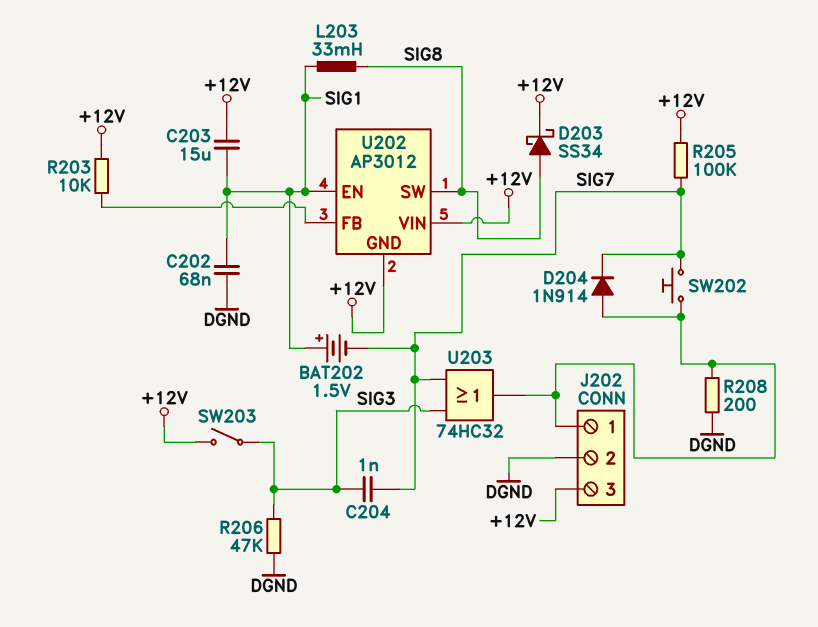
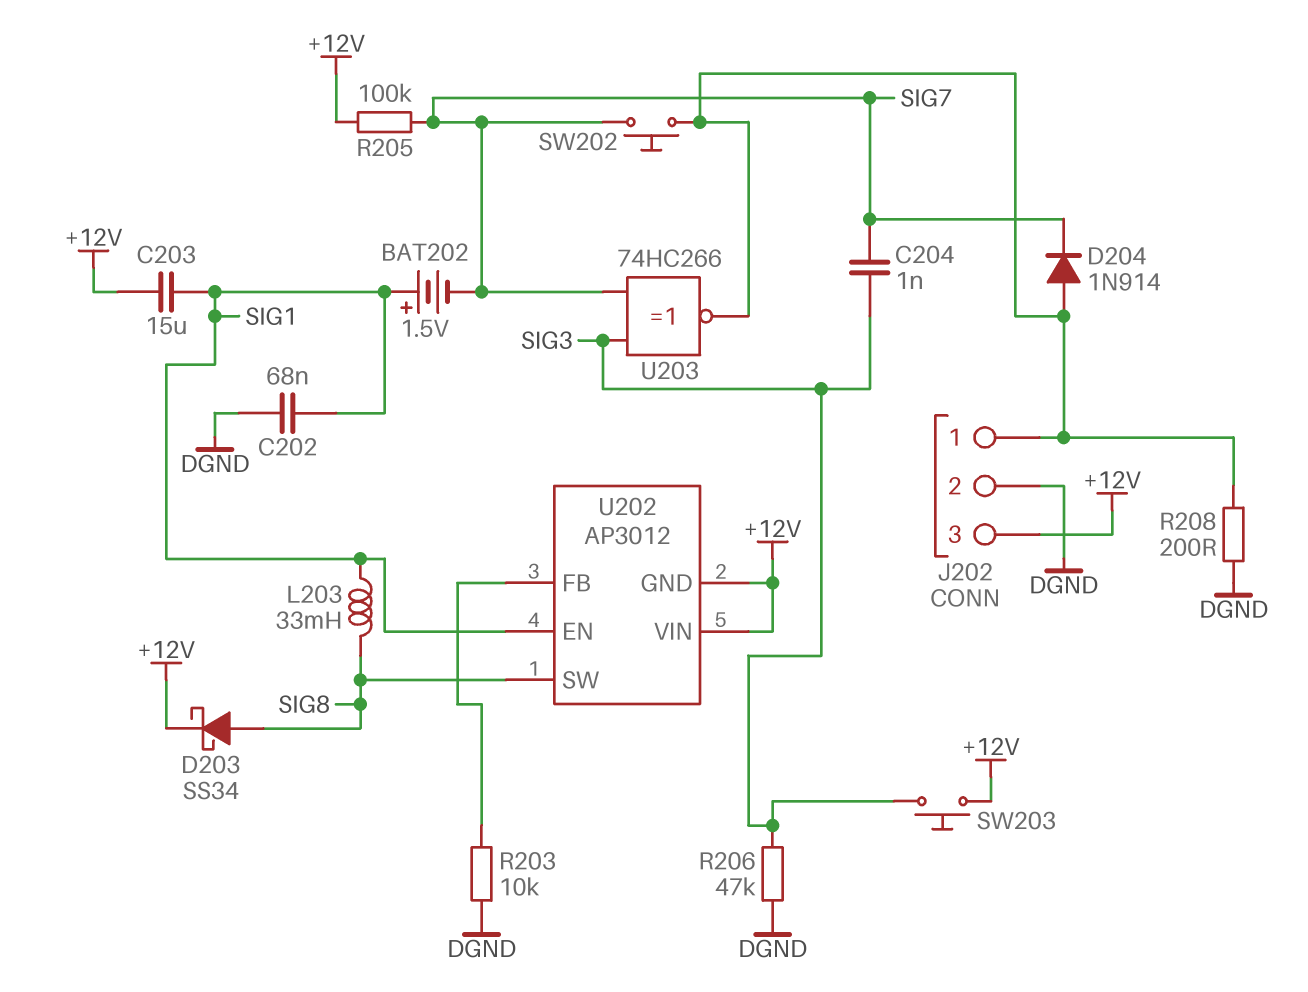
R203: 10k (+12V, U202/FB) -> 10k (DGND, U202/FB)
SW203: switch (+12V, SIG3) -> button (+12V, SIG3)
U203: OR 74HC32 (in SIG3, in SIG7, out J202/1) -> XNOR 74HC266 (in SIG3, in SIG7, out J202/1)

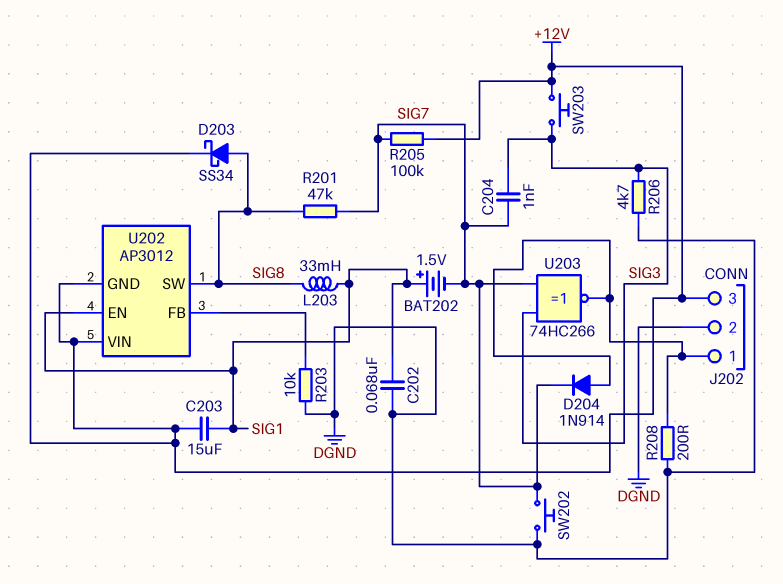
R201: none -> 47k (SIG7, SIG8)
R206: 47k (DGND, SIG3) -> 4.7k (DGND, SIG3)
SW202: button (J202/1, SIG7) -> button (DGND, SIG7)

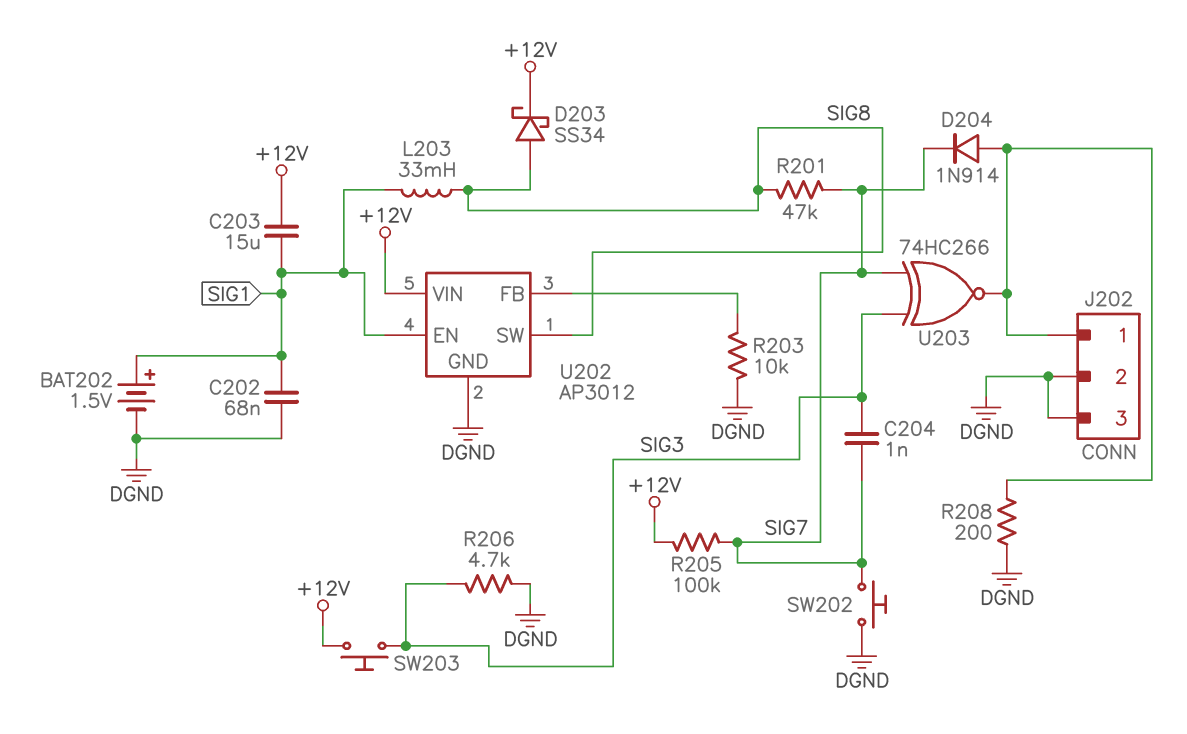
BAT202: 1.5V (plus SIG1, minus SIG7) -> 1.5V (plus SIG1, minus DGND)
J202 pin 3: +12V -> DGND
U202 pin GND: +12V -> DGND

